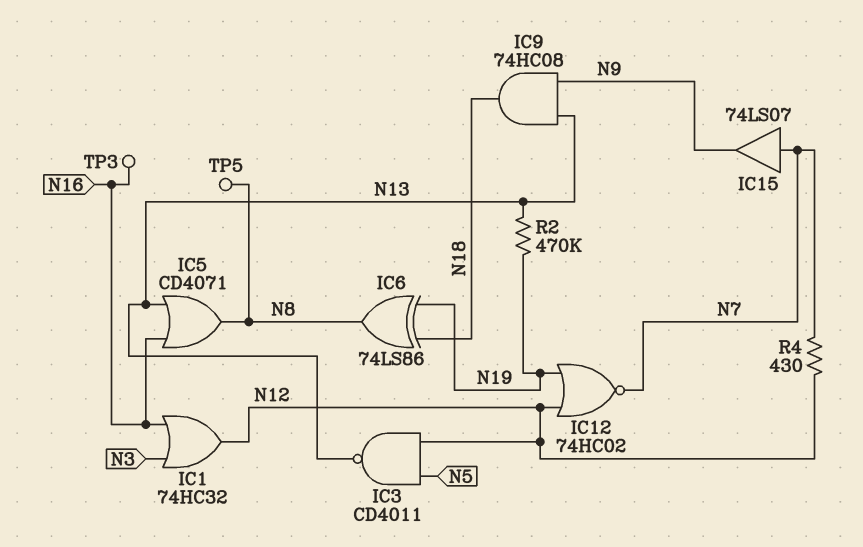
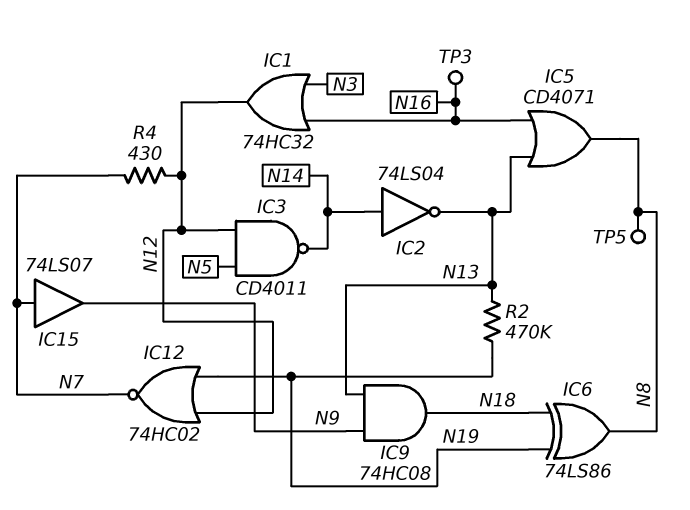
IC2: none -> NOT 74LS04 (in N14, out N13)
IC3: NAND CD4011 (in N5, in N12, out N13) -> NAND CD4011 (in N5, in N12, out N14)

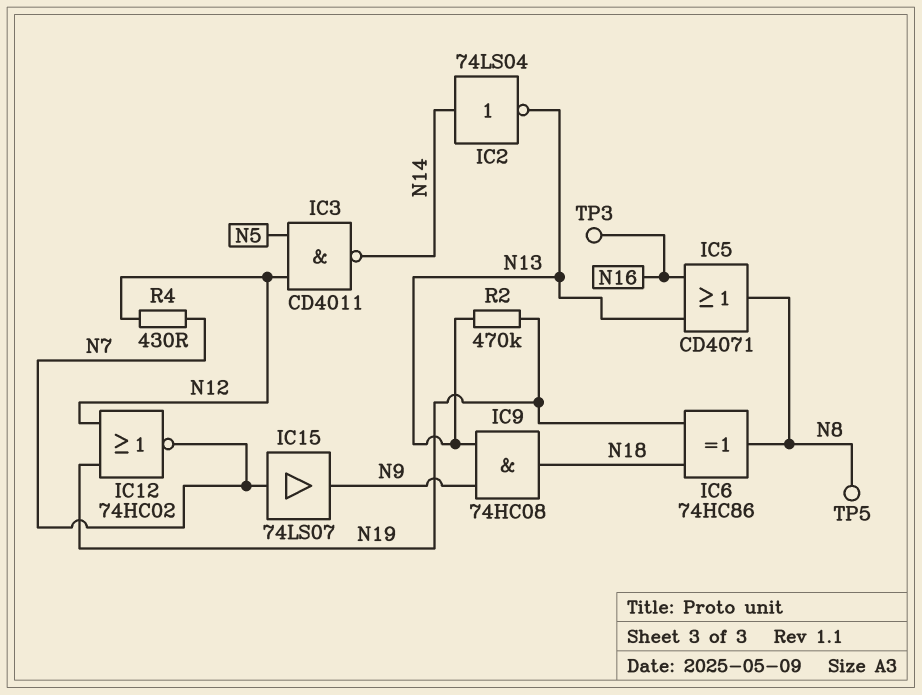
IC1: OR 74HC32 (in N3, in N16, out N12) -> none
IC6: XOR 74LS86 (in N18, in N19, out N8) -> XOR 74HC86 (in N18, in N19, out N8)

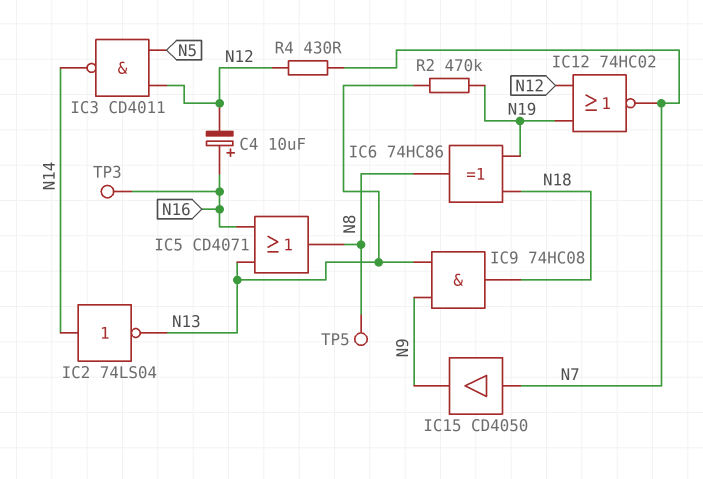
C4: none -> 10uF (plus N16, minus N12)
IC15: buffer 74LS07 (in N7, out N9) -> buffer CD4050 (in N7, out N9)

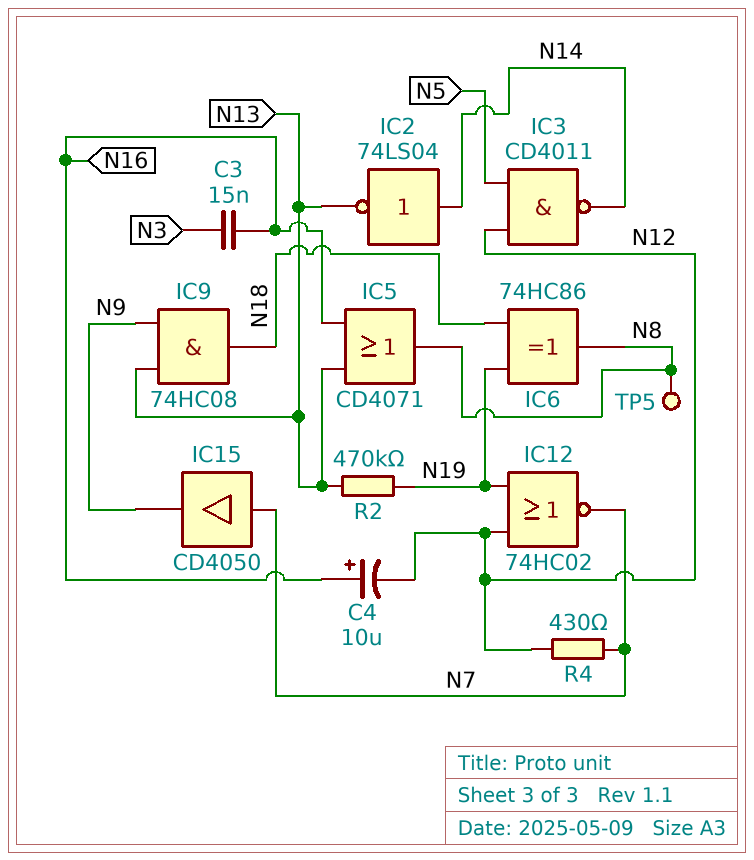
C3: none -> 15nF (N3, N16)
TP3: test point (N16) -> none

